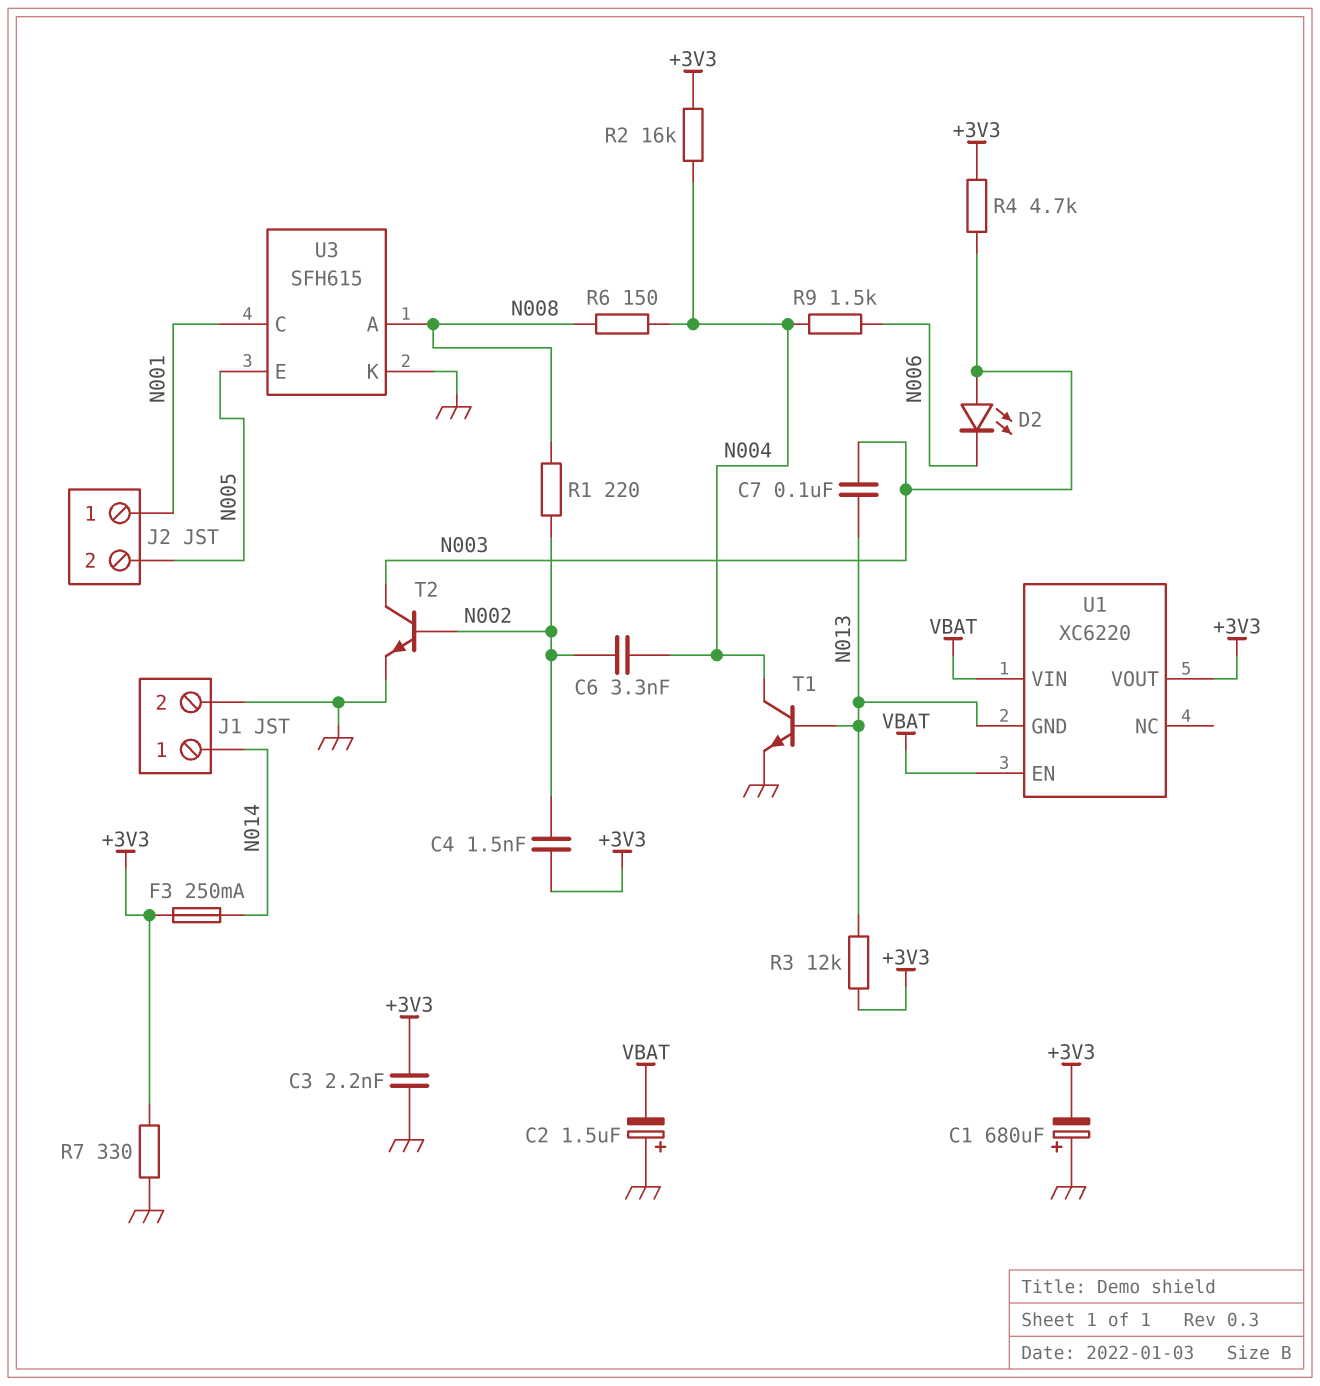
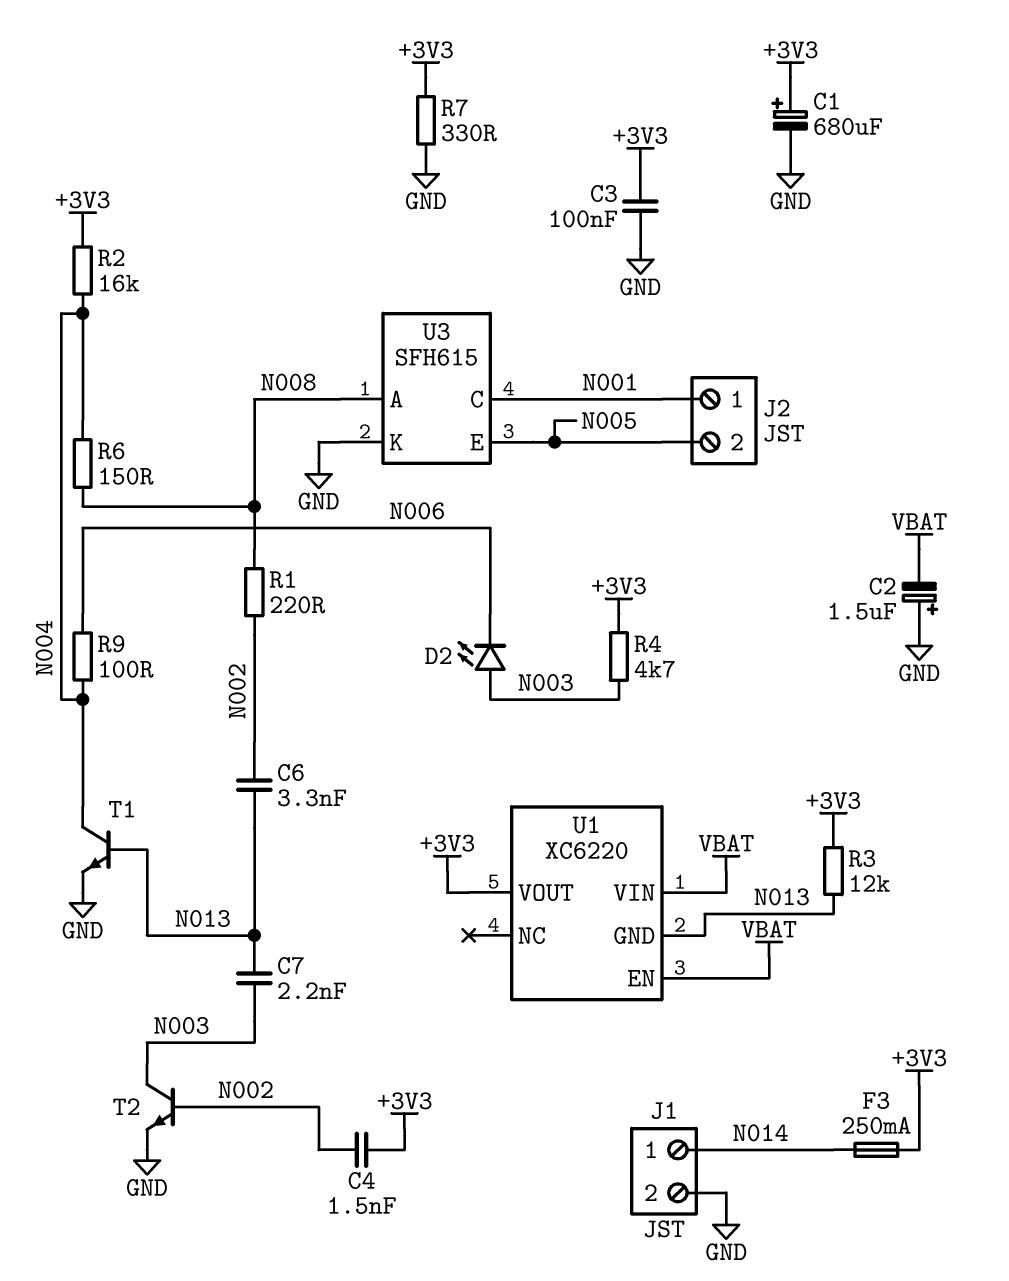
C1: 680uF (plus GND, minus +3V3) -> 680uF (plus +3V3, minus GND)
C3: 2.2nF (+3V3, GND) -> 100nF (+3V3, GND)
C6: 3.3nF (N002, N004) -> 3.3nF (N002, N013)
C7: 100nF (N003, N013) -> 2.2nF (N003, N013)
R9: 1.5k (N004, N006) -> 100 (N004, N006)

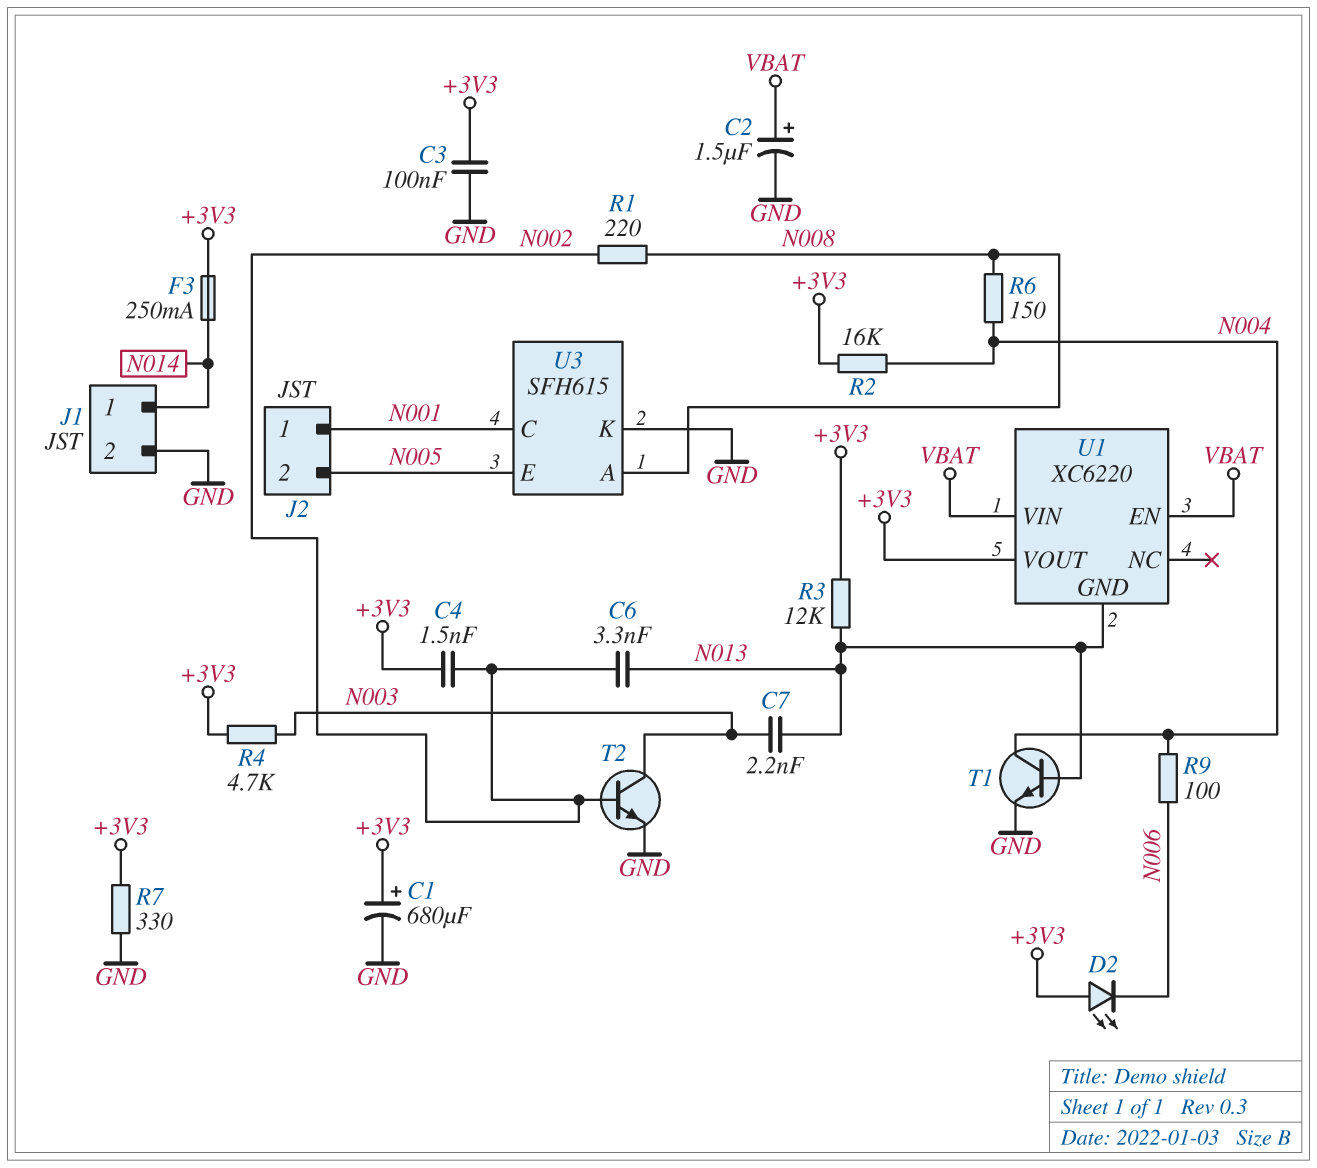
C2: 1.5uF (plus GND, minus VBAT) -> 1.5uF (plus VBAT, minus GND)
D2: LED (A N003, K N006) -> LED (A +3V3, K N006)

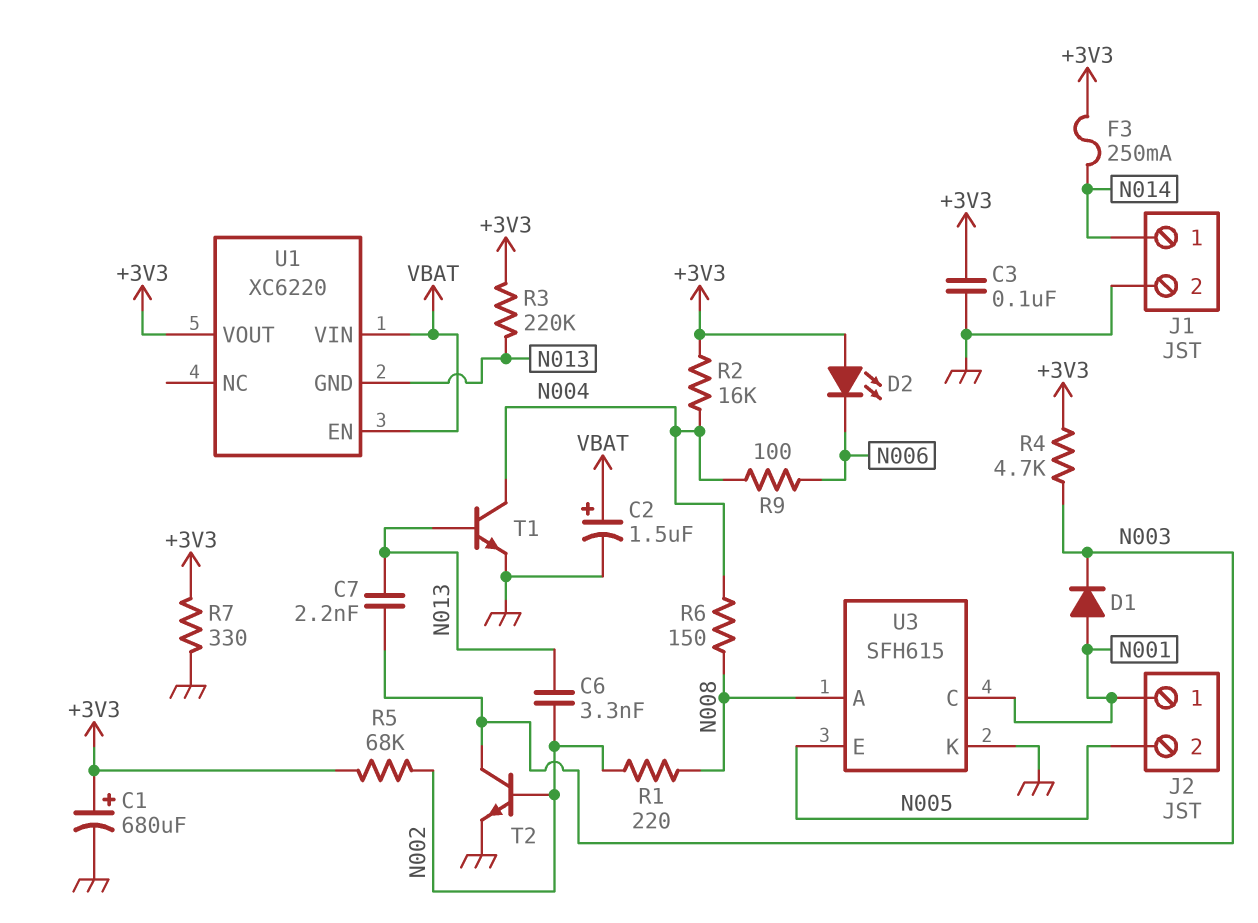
C4: 1.5nF (+3V3, N002) -> none
D1: none -> diode (A N001, K N003)
R3: 12k (+3V3, N013) -> 220k (+3V3, N013)
R5: none -> 68k (+3V3, N002)

